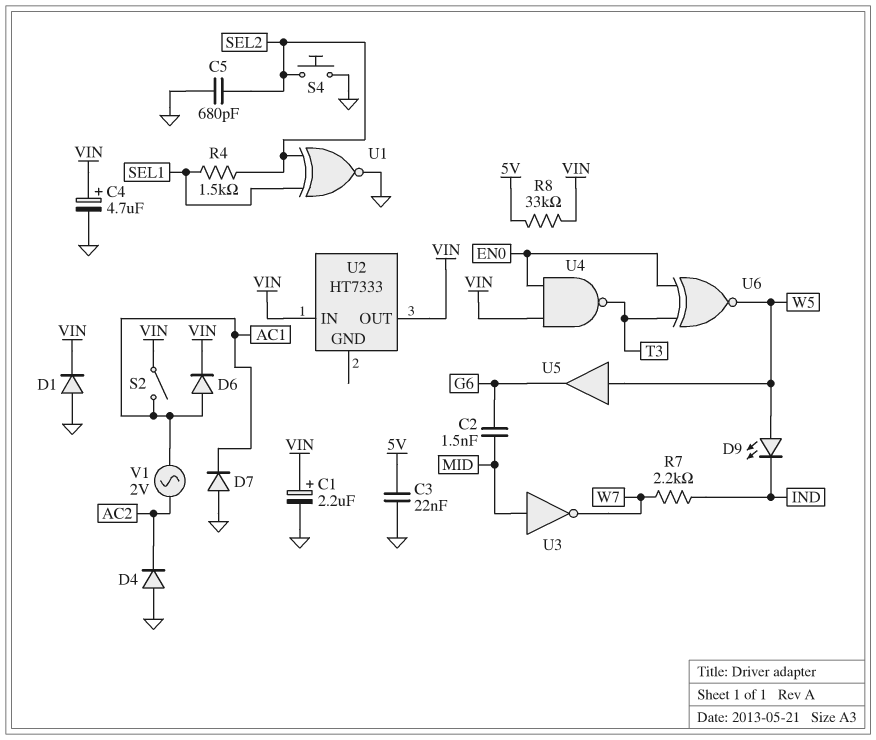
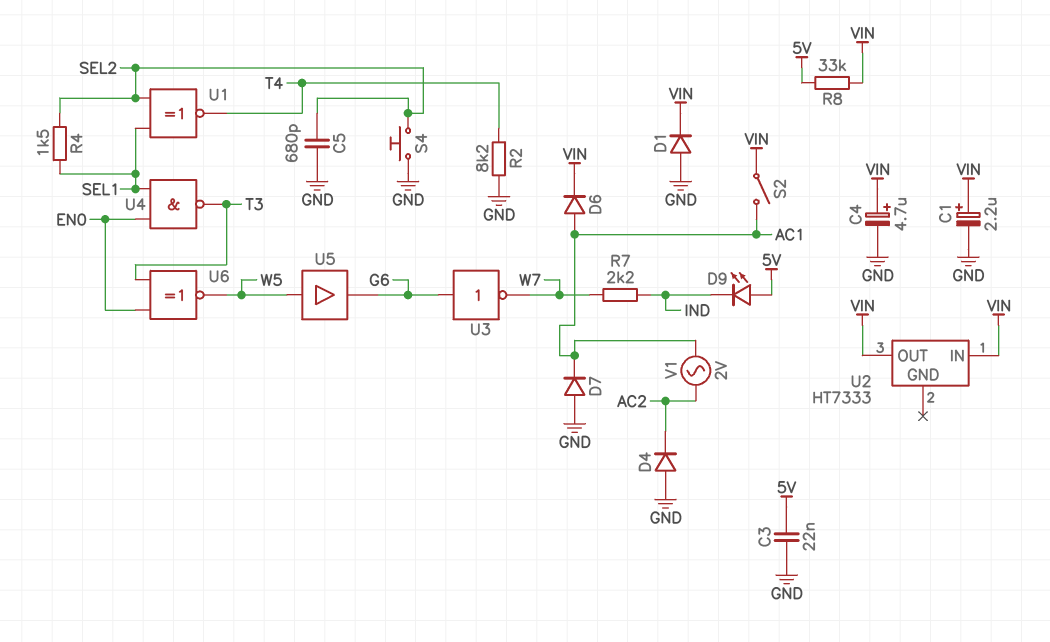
C2: 1.5nF (G6, MID) -> none
D9: LED (A W5, K IND) -> LED (A 5V, K IND)
R2: none -> 8.2k (GND, T4)
U1: XNOR (in SEL1, in SEL2, out GND) -> XNOR (in SEL1, in SEL2, out T4)
U3: NOT (in MID, out W7) -> NOT (in G6, out W7)
U4: NAND (in EN0, in VIN, out T3) -> NAND (in EN0, in SEL1, out T3)

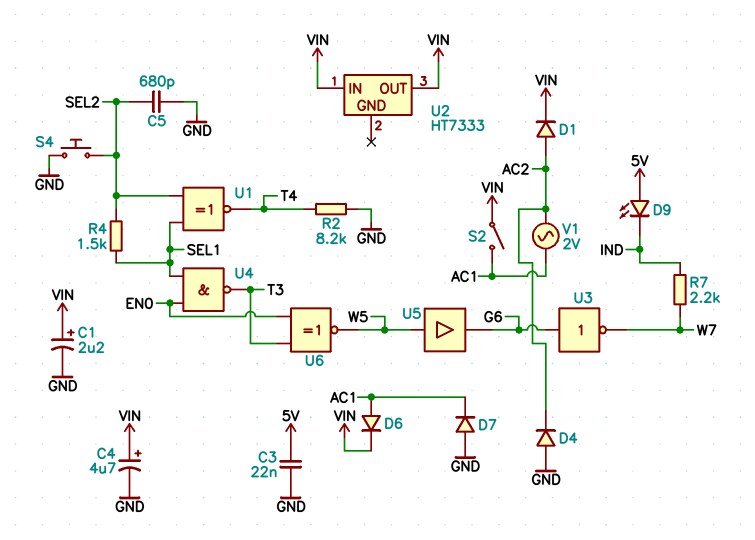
D1: diode (A GND, K VIN) -> diode (A AC2, K VIN)
R8: 33k (5V, VIN) -> none

